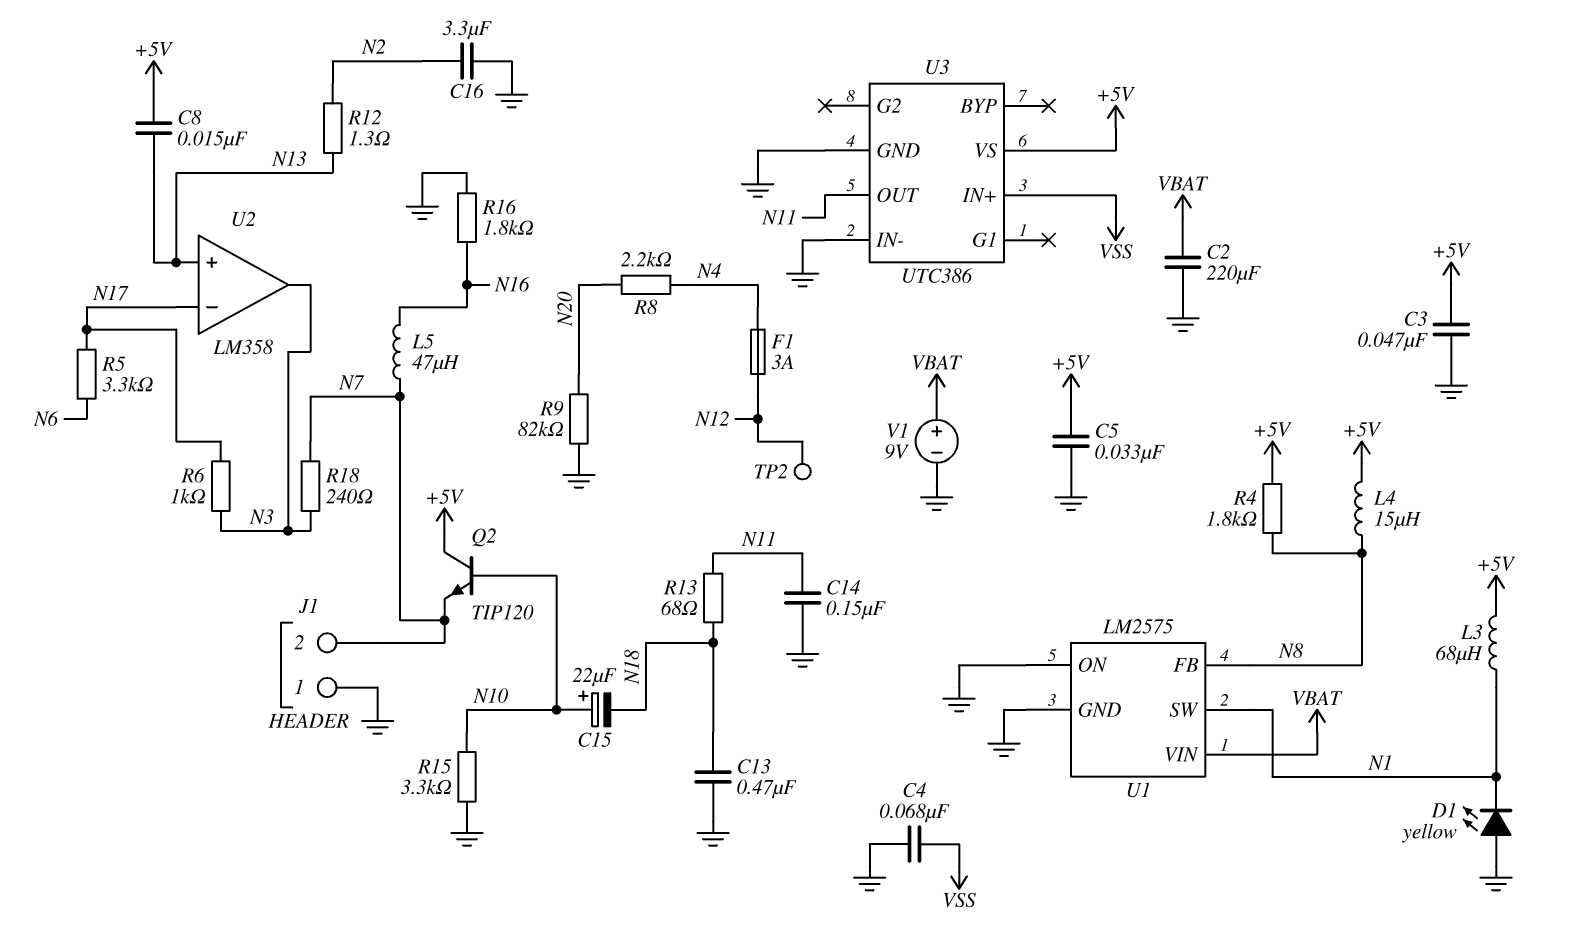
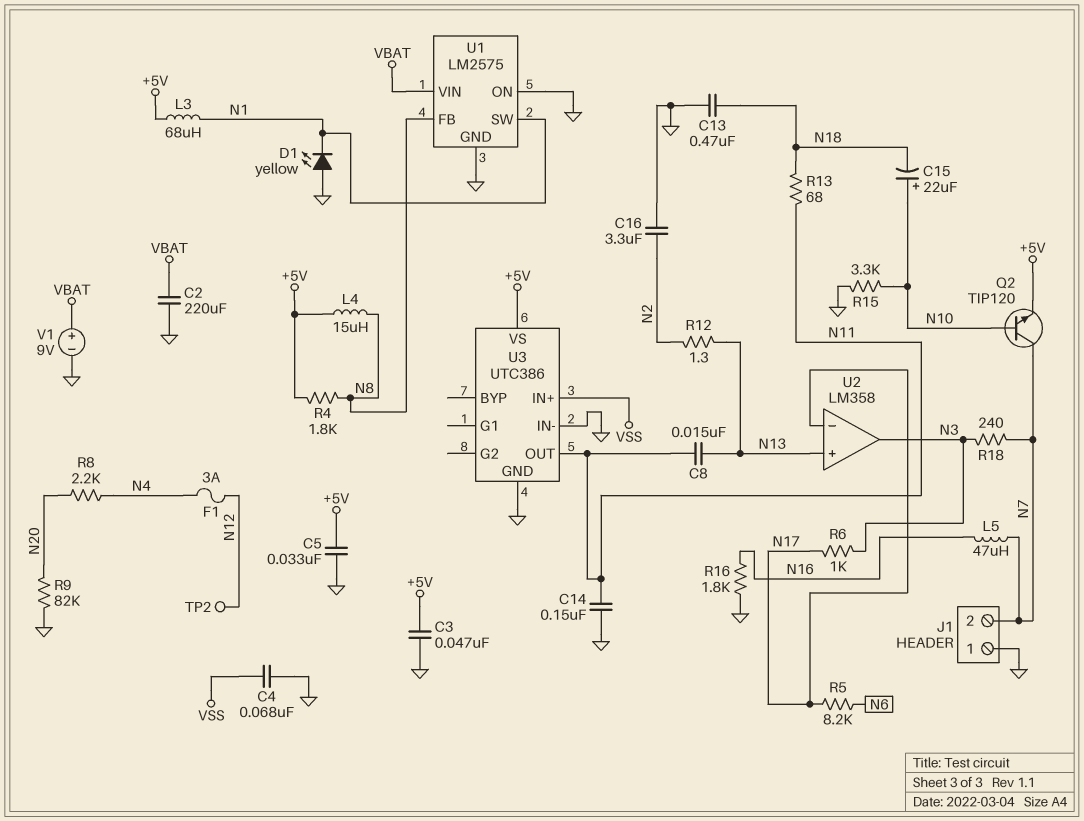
C8: 15nF (+5V, N13) -> 15nF (N11, N13)
Q2: NPN TIP120 (B N10, C +5V, E N7) -> NPN TIP120 (B N10, C N7, E +5V)
R5: 3.3k (N6, N17) -> 8.2k (N6, N17)

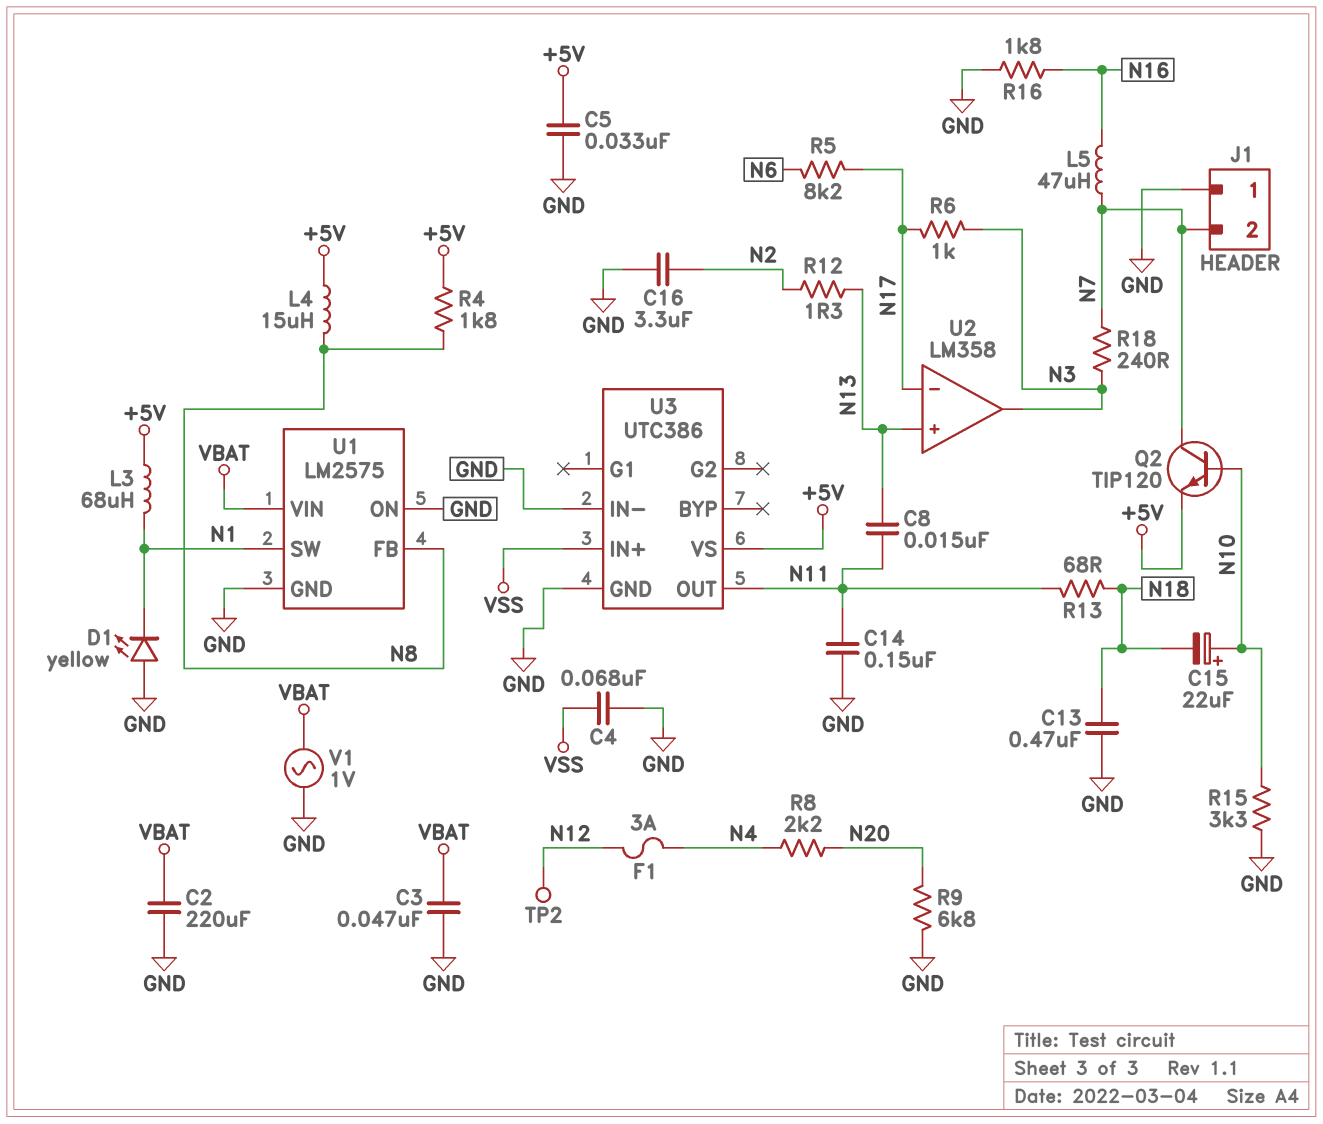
C3: 47nF (+5V, GND) -> 47nF (GND, VBAT)
R9: 82k (GND, N20) -> 6.8k (GND, N20)
V1: 9V (plus VBAT, minus GND) -> AC 1V (GND, VBAT)

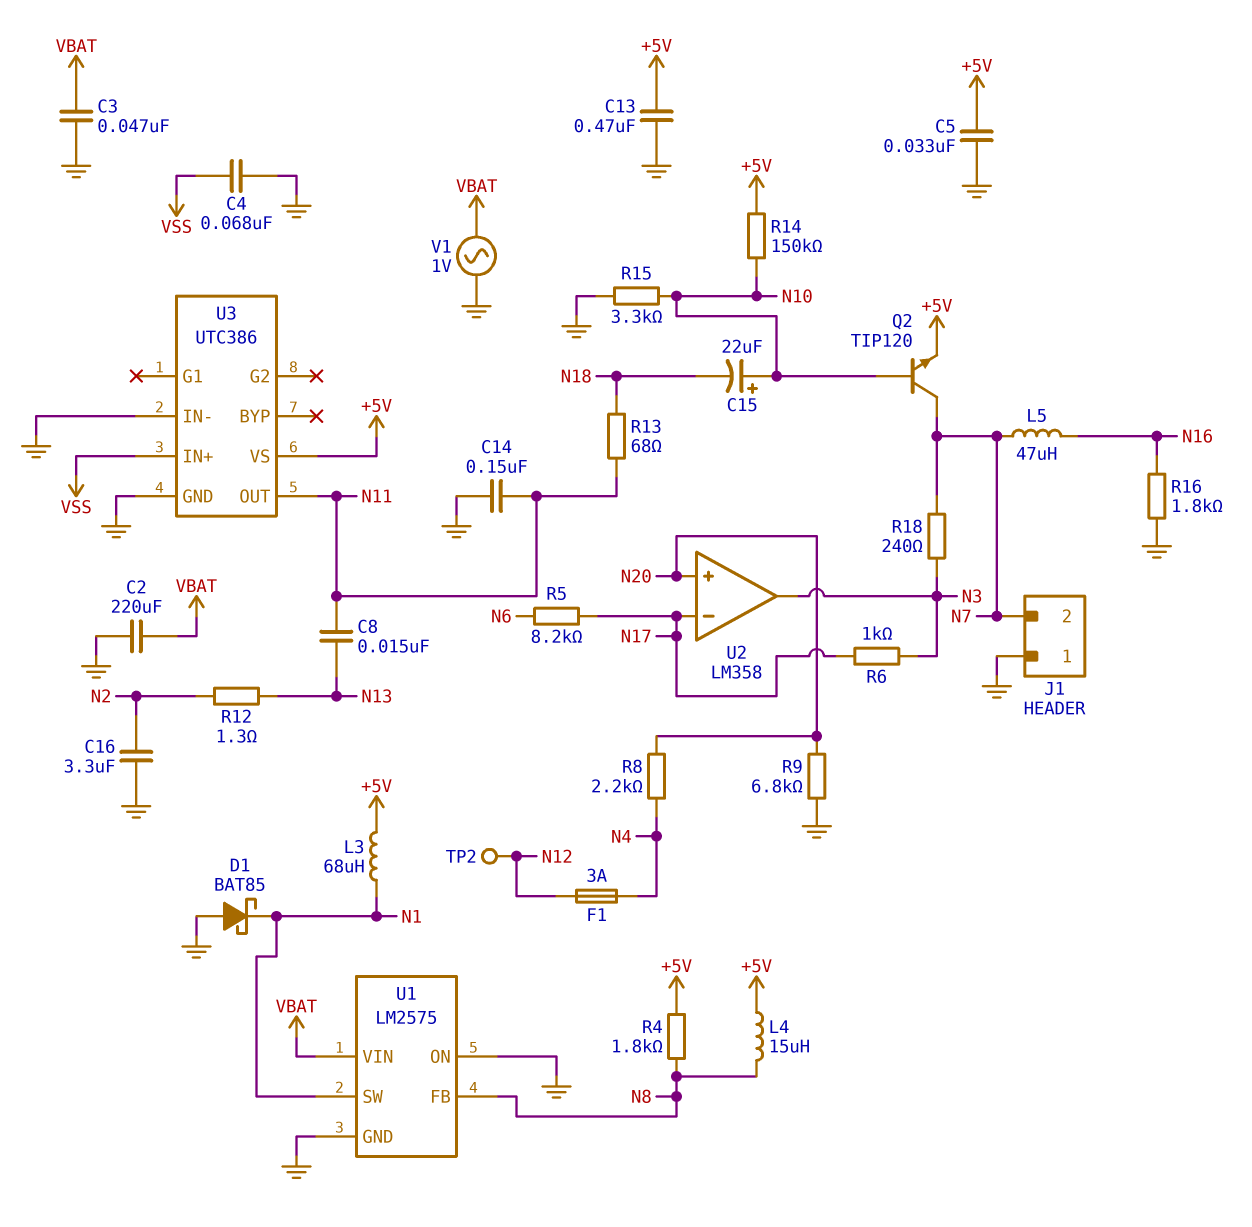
C13: 470nF (GND, N18) -> 470nF (+5V, GND)
D1: LED yellow (A GND, K N1) -> schottky BAT85 (A GND, K N1)
R14: none -> 150k (+5V, N10)
U2 pin in+: N13 -> N20

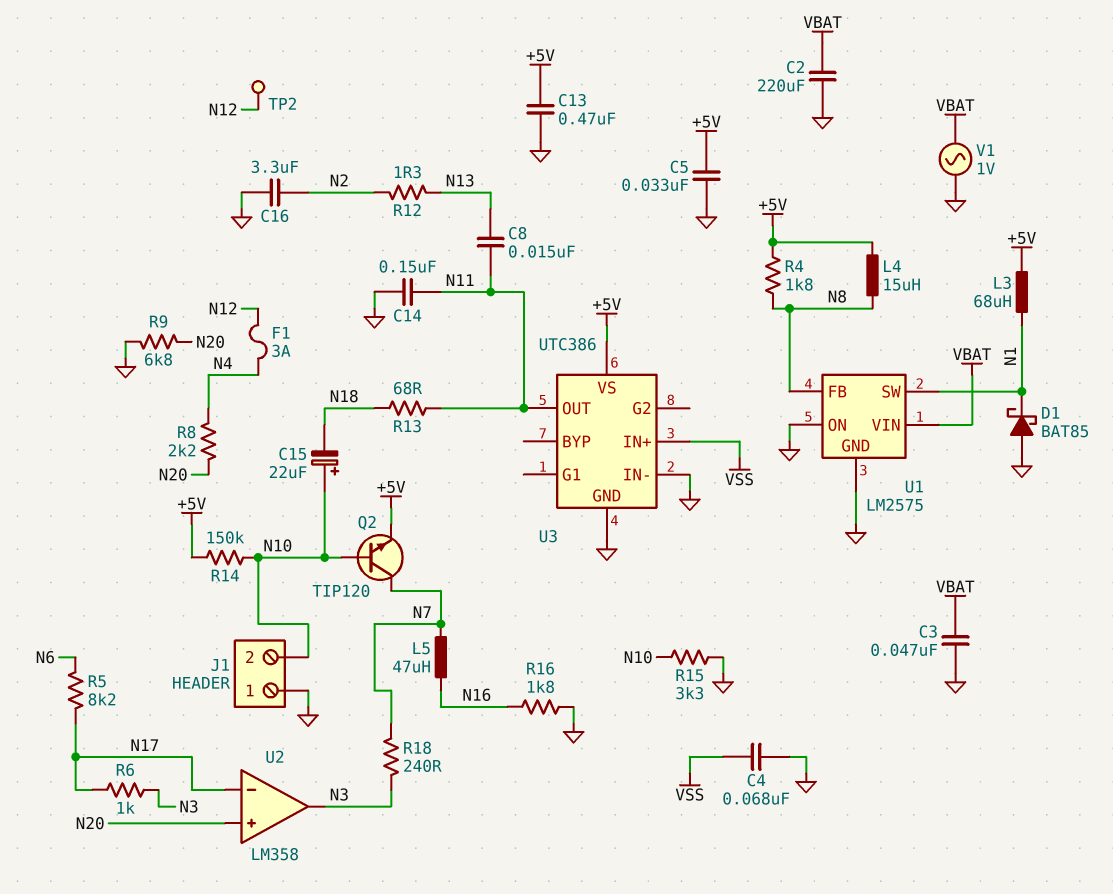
J1 pin 2: N7 -> N10

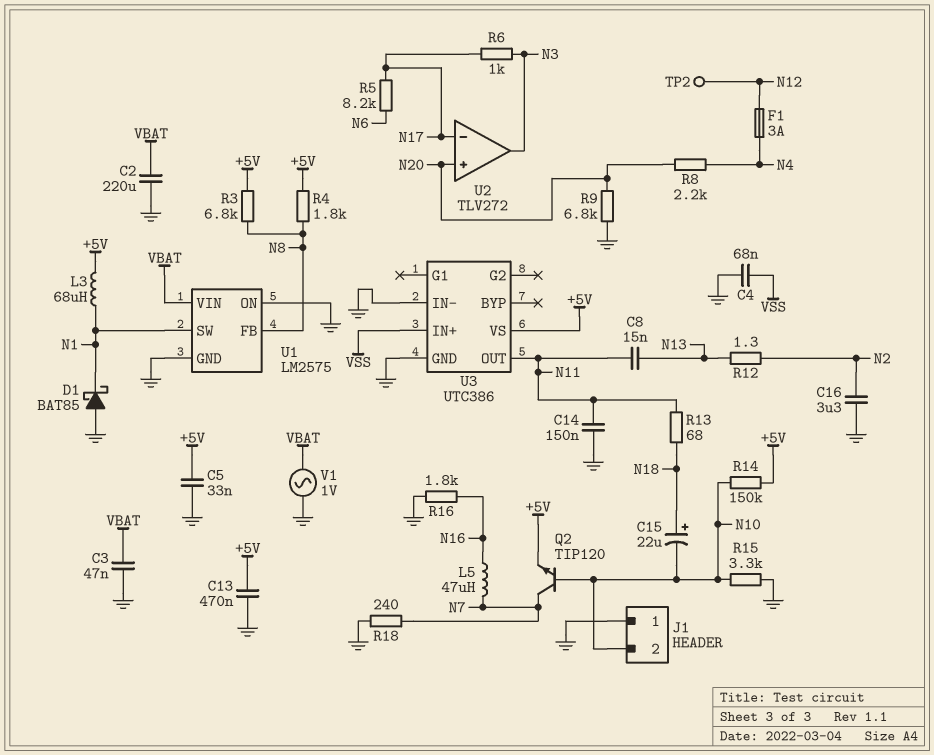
C15: 22uF (plus N10, minus N18) -> 22uF (plus N18, minus N10)
L4: 15uH (+5V, N8) -> none
R3: none -> 6.8k (+5V, N8)
R18: 240 (N3, N7) -> 240 (GND, N7)
U2: LM358 -> TLV272

